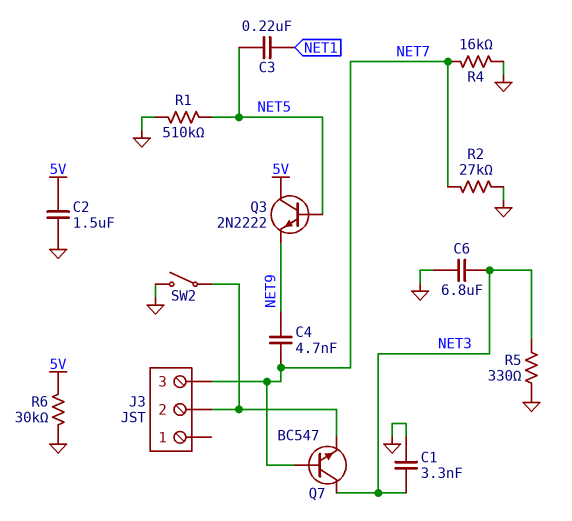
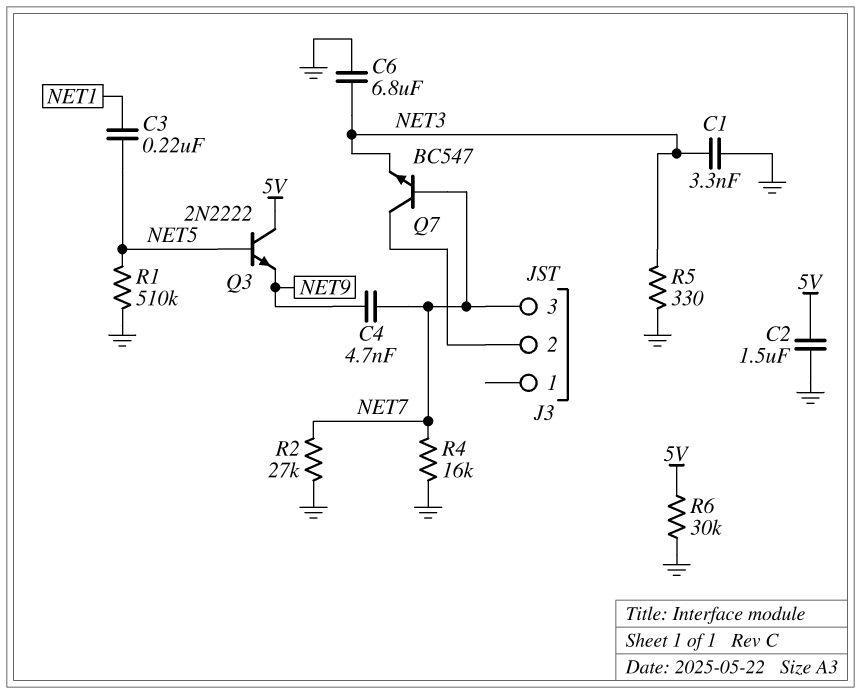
Q7: NPN BC547 (B NET7, C NET3, E J3/2) -> NPN BC547 (B NET7, C J3/2, E NET3)
SW2: switch (GND, J3/2) -> none

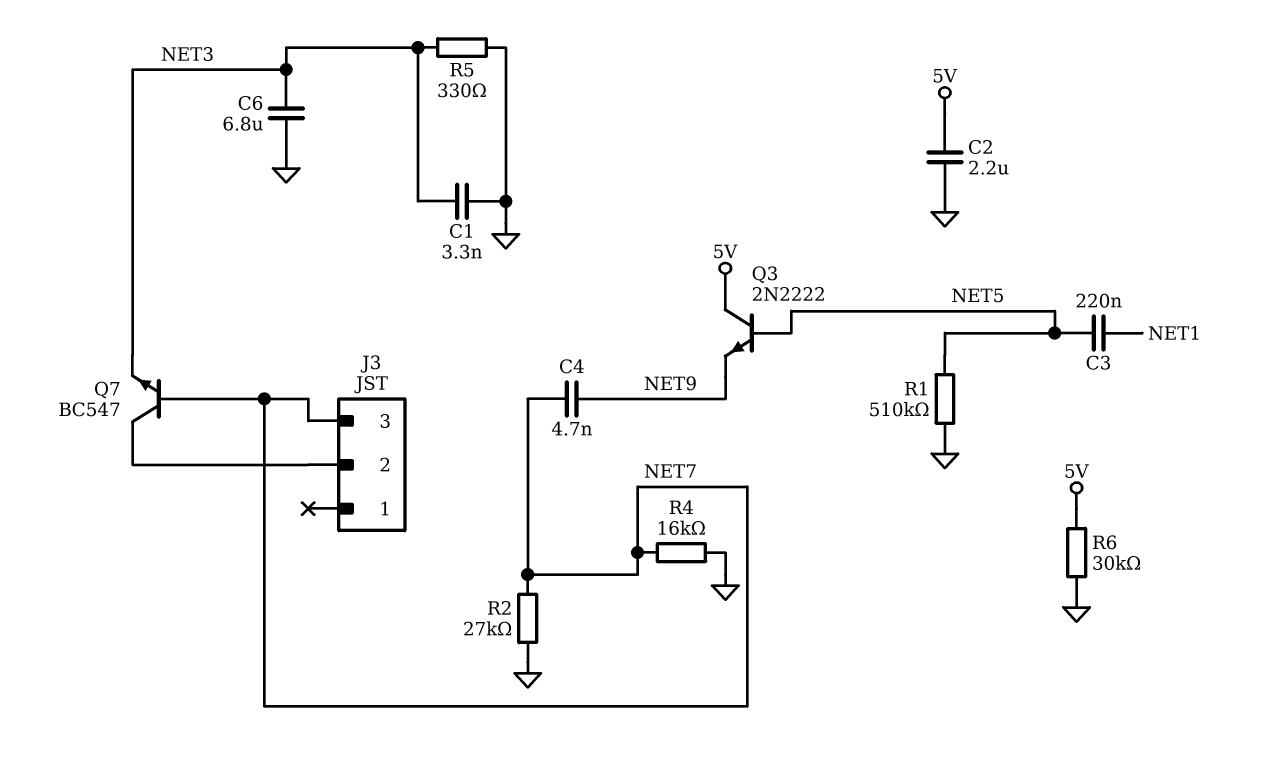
C2: 1.5uF (5V, GND) -> 2.2uF (5V, GND)

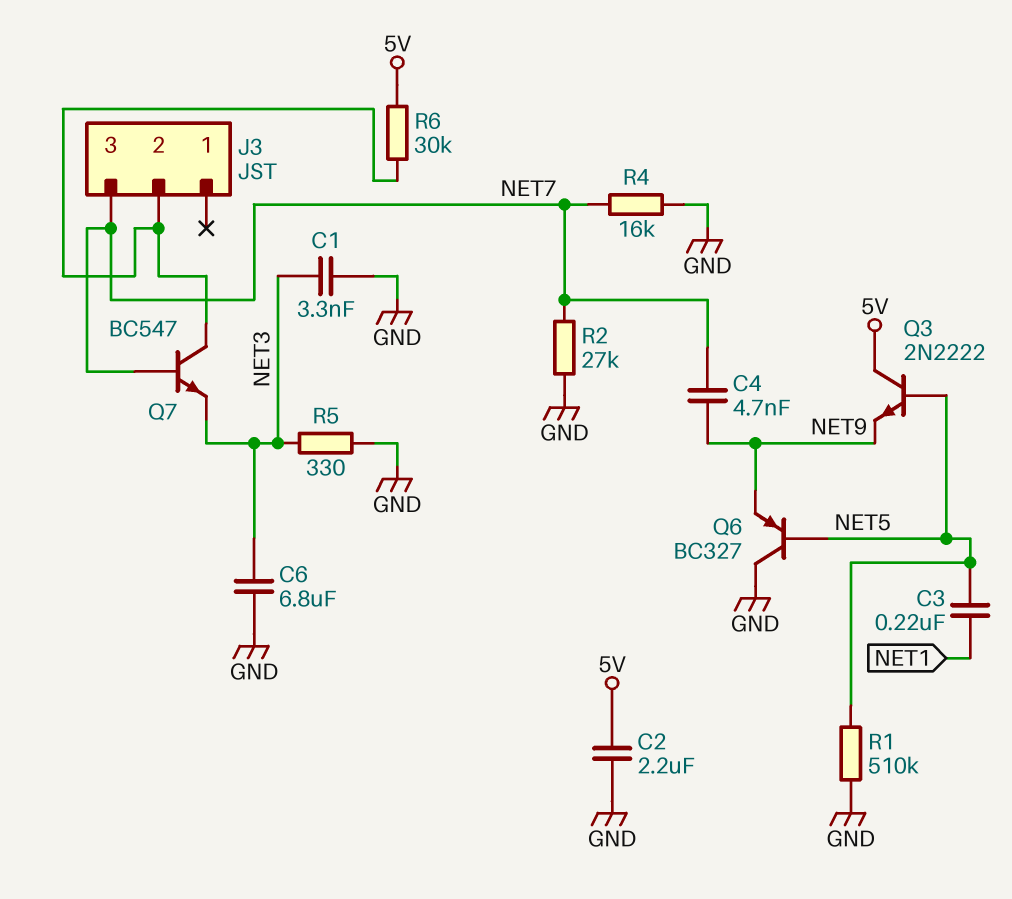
Q6: none -> PNP BC327 (B NET5, C GND, E NET9)
R6: 30k (5V, GND) -> 30k (5V, J3/2)

